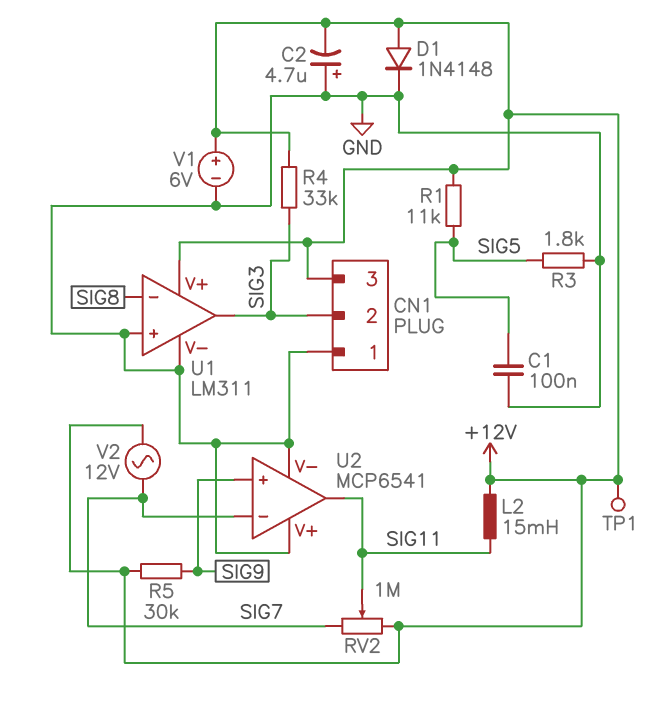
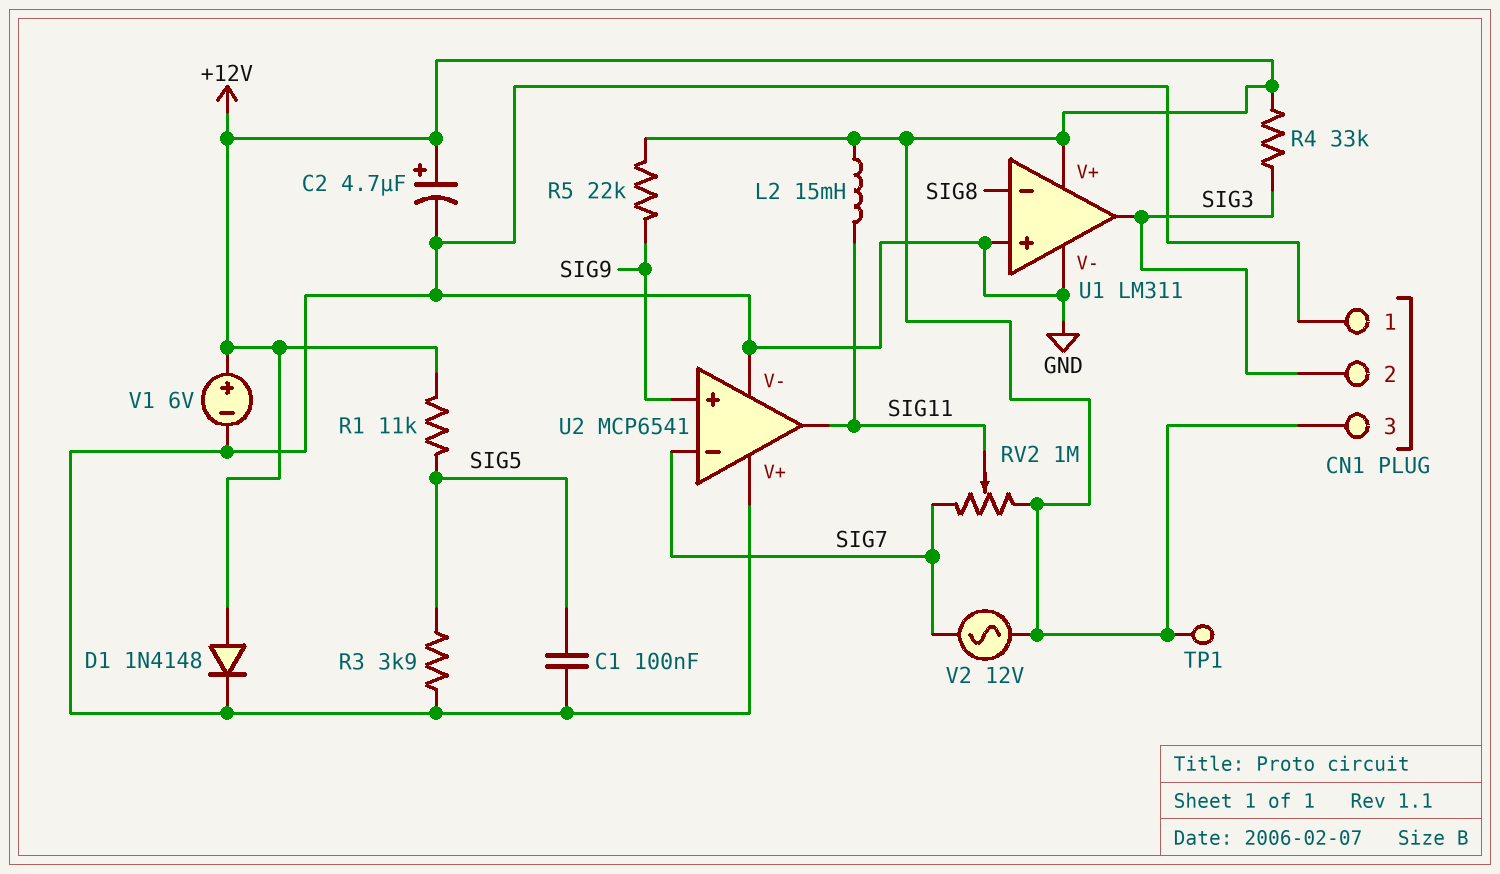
C2: 4.7uF (plus GND, minus +12V) -> 4.7uF (plus +12V, minus GND)
R3: 1.8k (GND, SIG5) -> 3.9k (GND, SIG5)
R5: 30k (+12V, SIG9) -> 22k (+12V, SIG9)

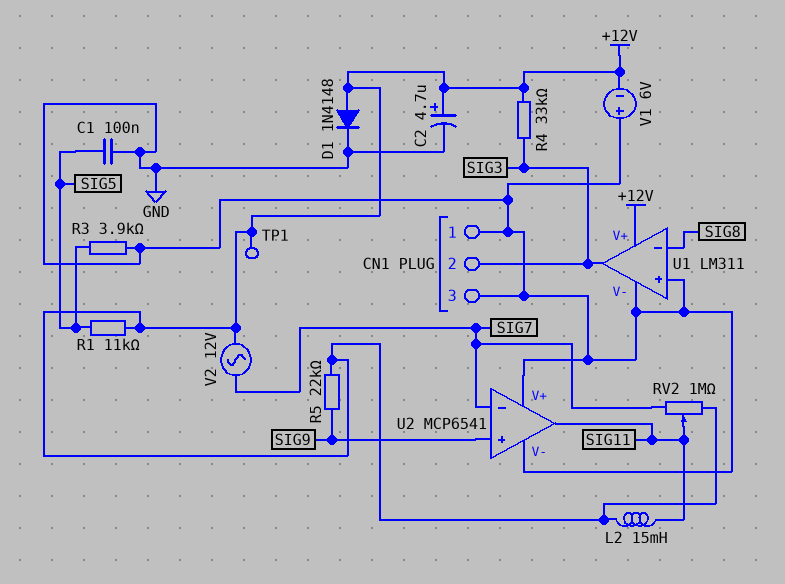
CN1 pin 3: +12V -> GND
V1: 6V (plus +12V, minus GND) -> 6V (plus GND, minus +12V)

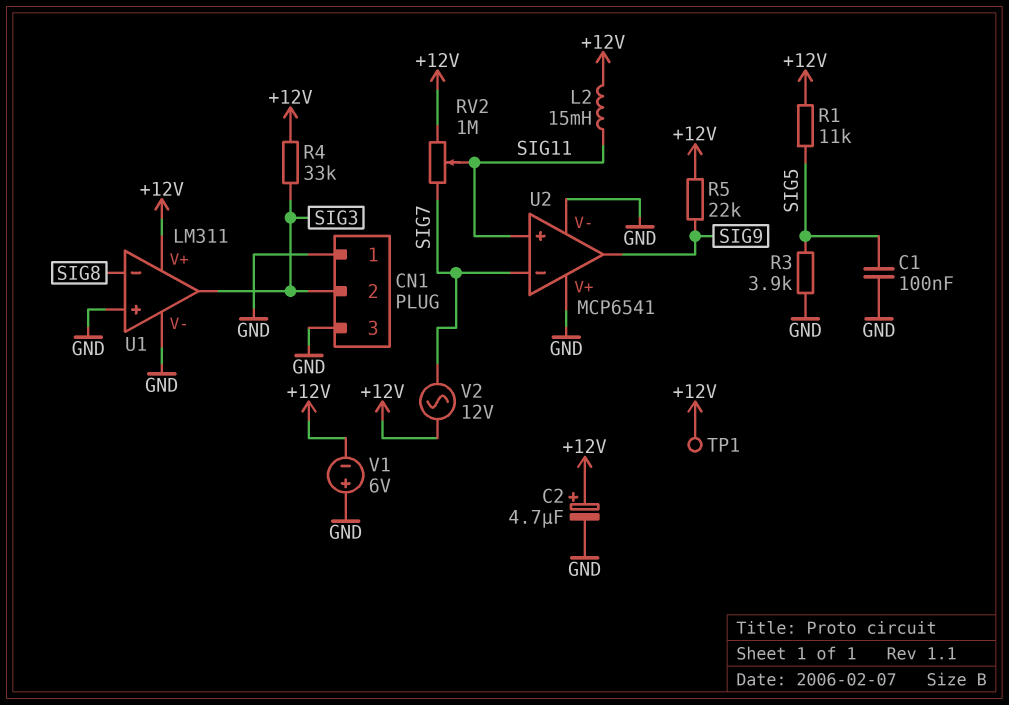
D1: diode 1N4148 (A +12V, K GND) -> none
U2 pin in+: SIG9 -> SIG11
U2 pin out: SIG11 -> SIG9

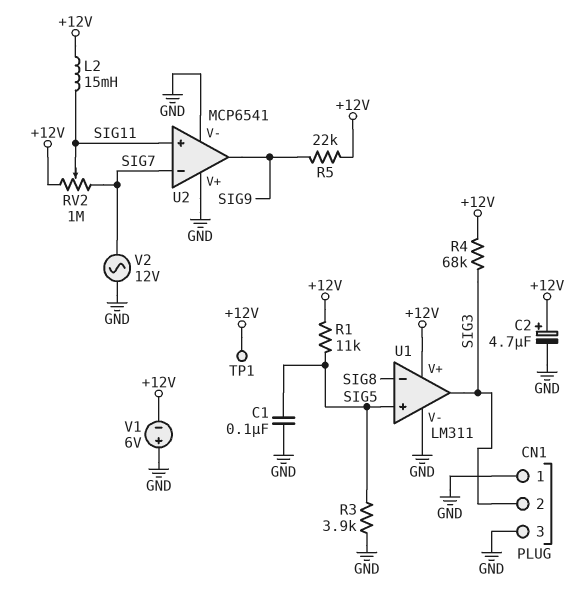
R4: 33k (+12V, SIG3) -> 68k (+12V, SIG3)
U1 pin in+: GND -> SIG5
V2: AC 12V (+12V, SIG7) -> AC 12V (GND, SIG7)

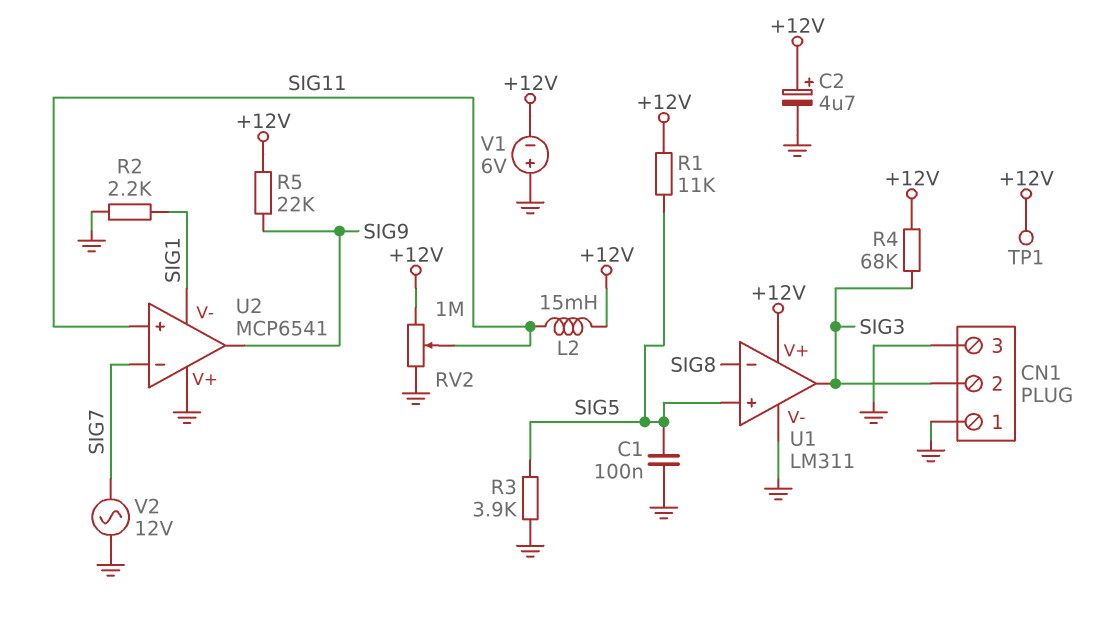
R2: none -> 2.2k (GND, SIG1)
RV2: 1M (+12V, SIG7, wiper SIG11) -> 1M (+12V, GND, wiper SIG11)
U2 pin V-: GND -> SIG1

